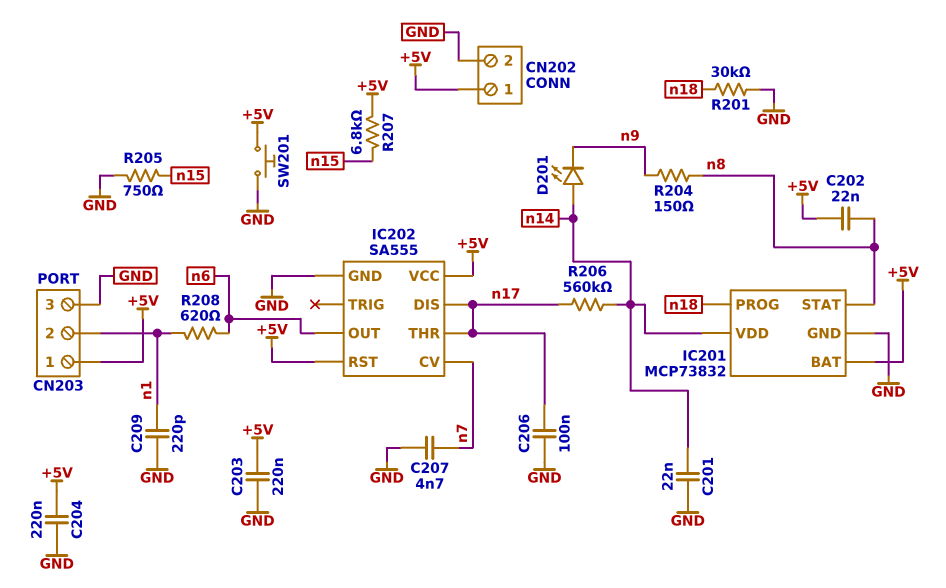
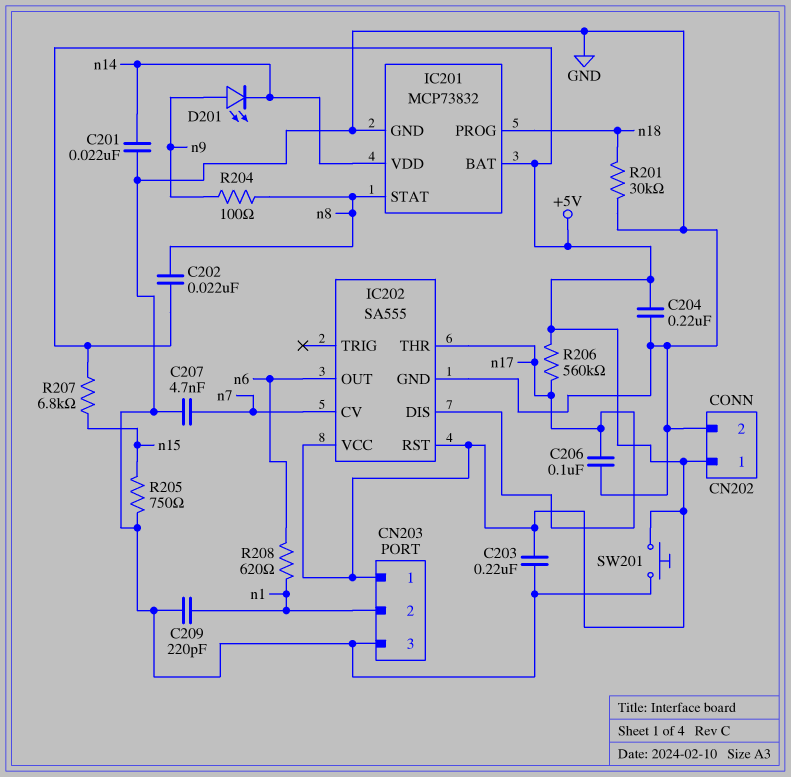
D201: LED (A n14, K n9) -> LED (A n9, K n14)
R204: 150 (n8, n9) -> 100 (n8, n9)
R206: 560k (n14, n17) -> 560k (+5V, n17)

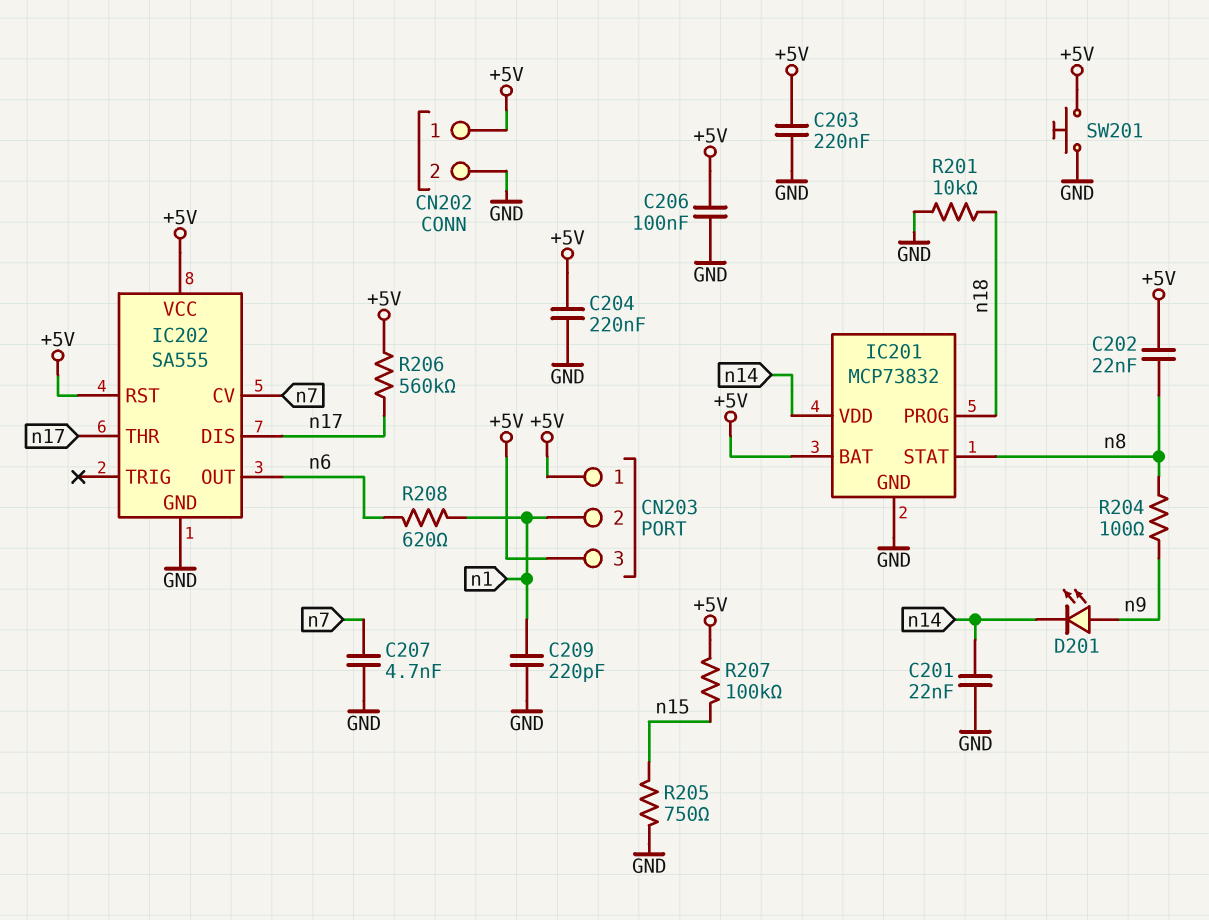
C206: 100nF (GND, n17) -> 100nF (+5V, GND)
CN203 pin 3: GND -> +5V
R201: 30k (GND, n18) -> 10k (GND, n18)
R207: 6.8k (+5V, n15) -> 100k (+5V, n15)

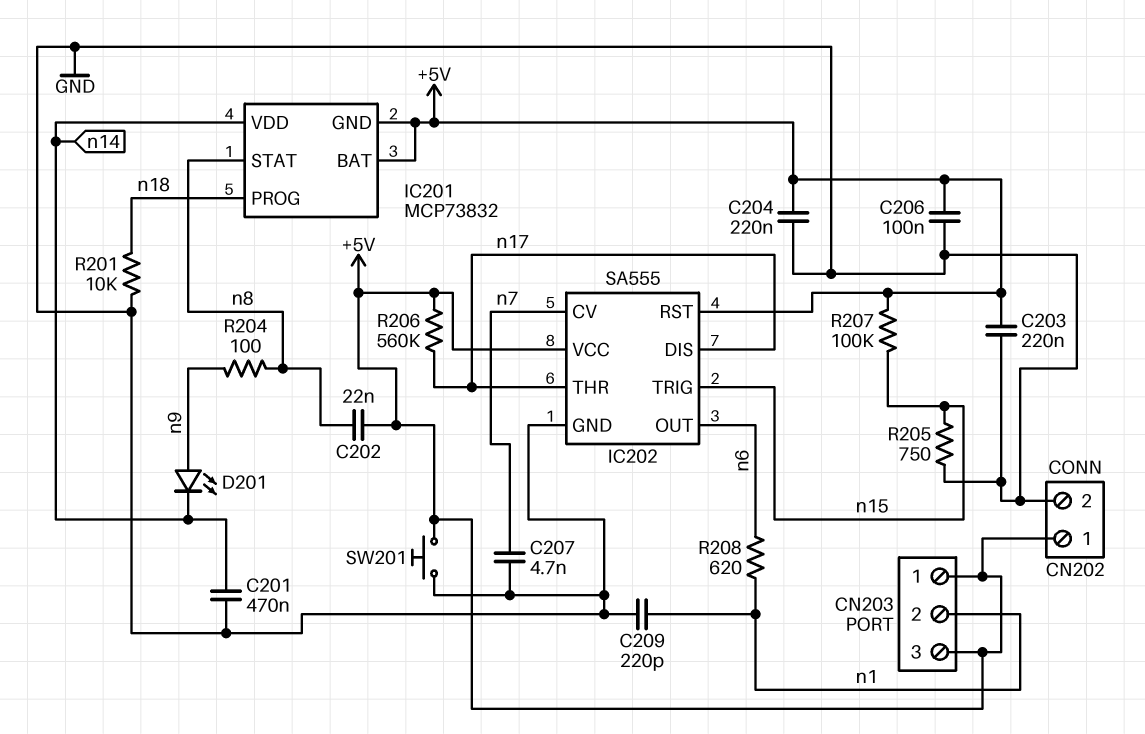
C201: 22nF (GND, n14) -> 470nF (GND, n14)
IC201 pin GND: GND -> +5V
IC202 pin TRIG: none -> n15

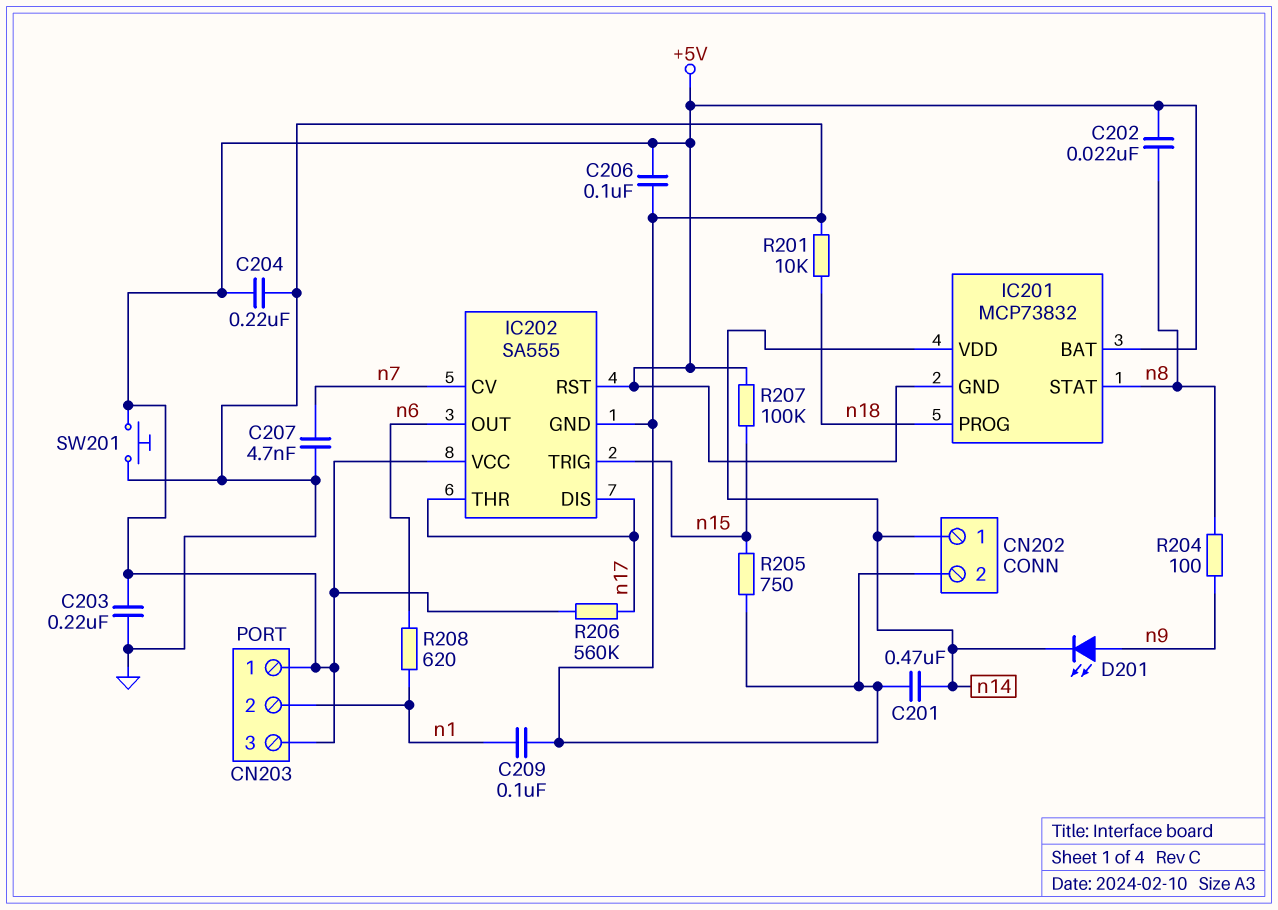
C209: 220pF (GND, n1) -> 100nF (GND, n1)
CN202 pin 1: +5V -> n14

